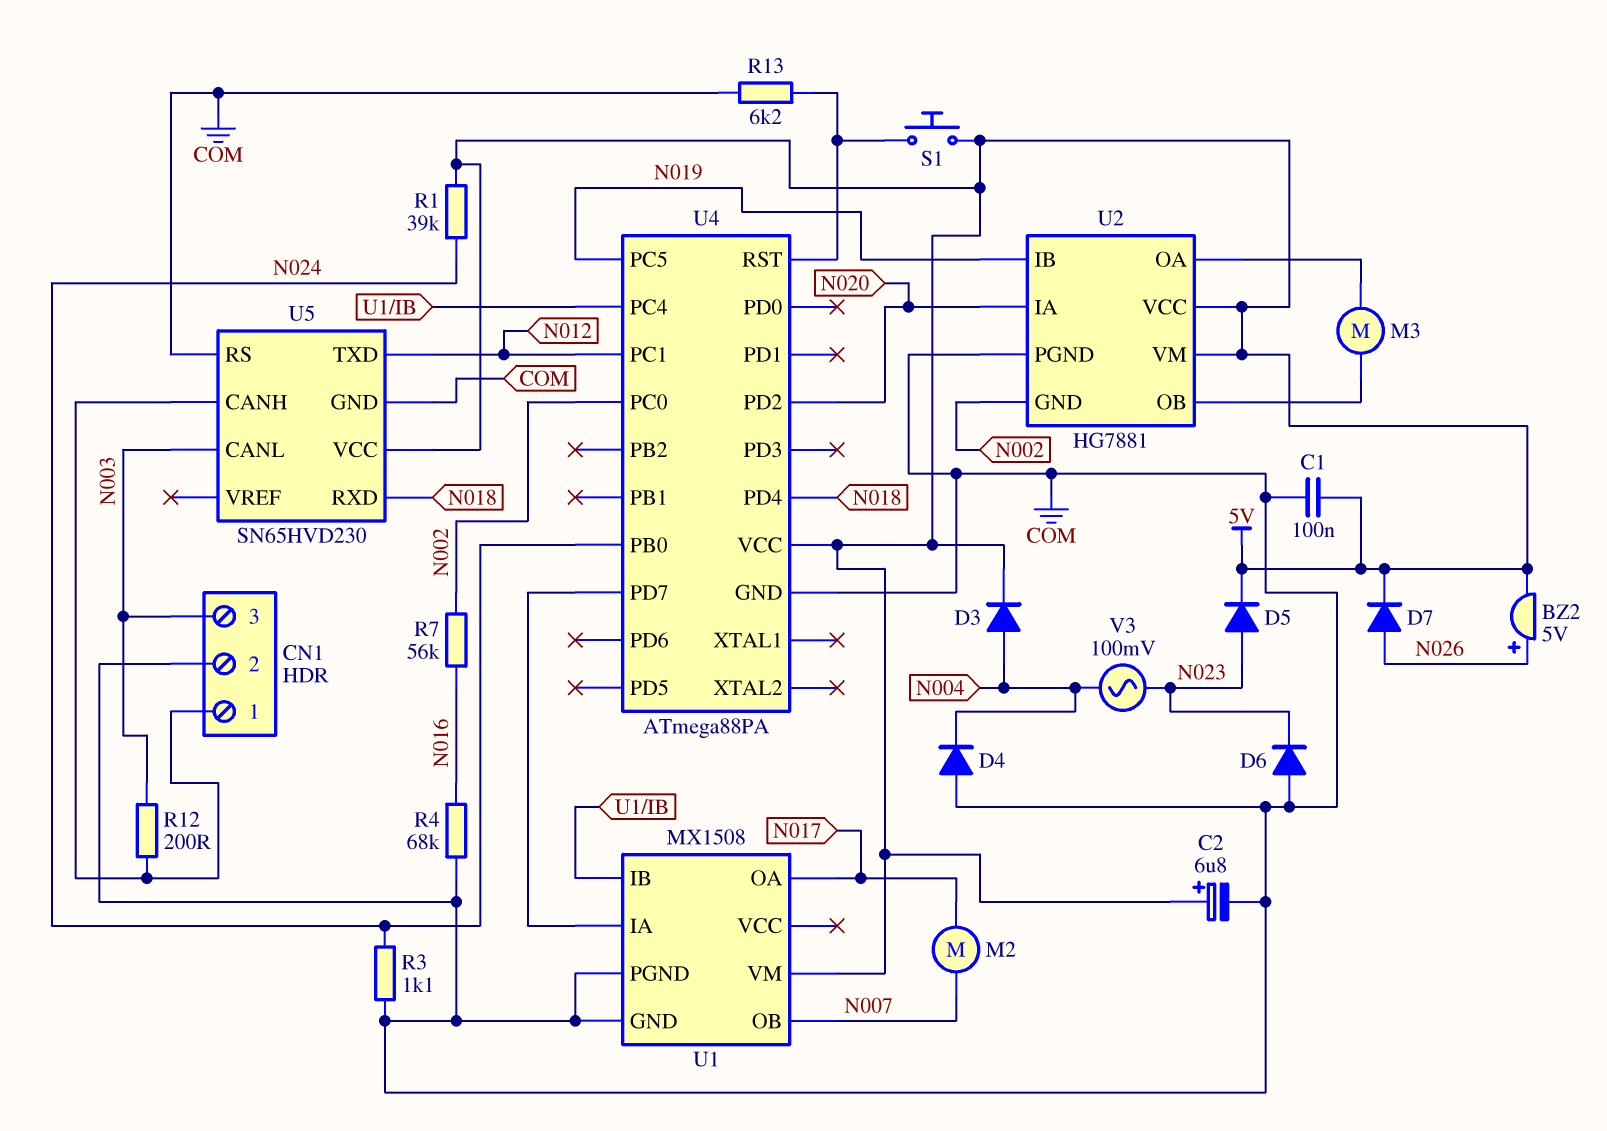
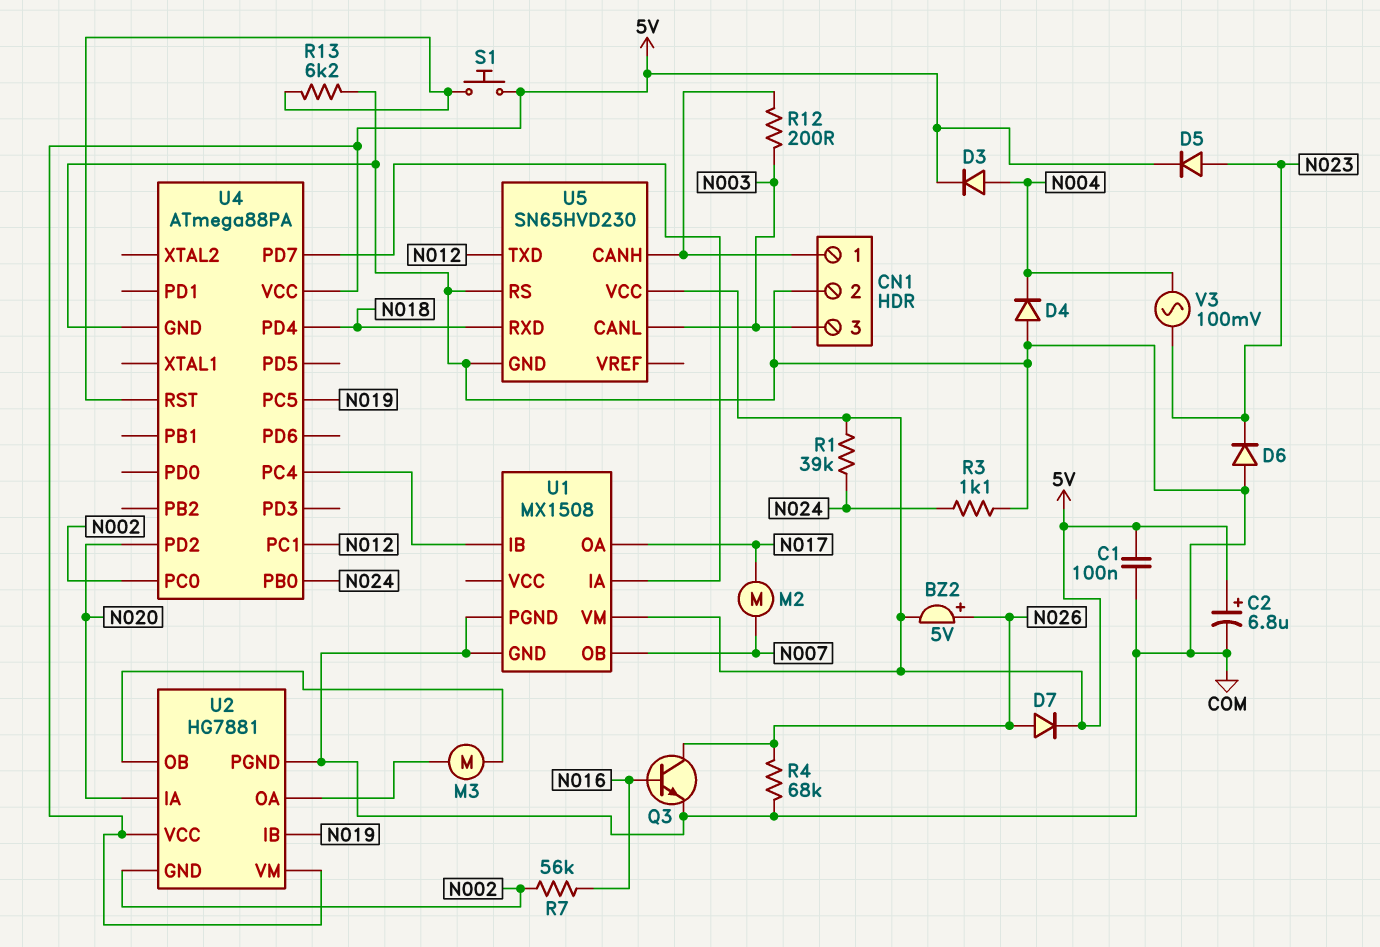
Q3: none -> NPN (B N016, C N026, E COM)
R4: 68k (COM, N016) -> 68k (COM, N026)

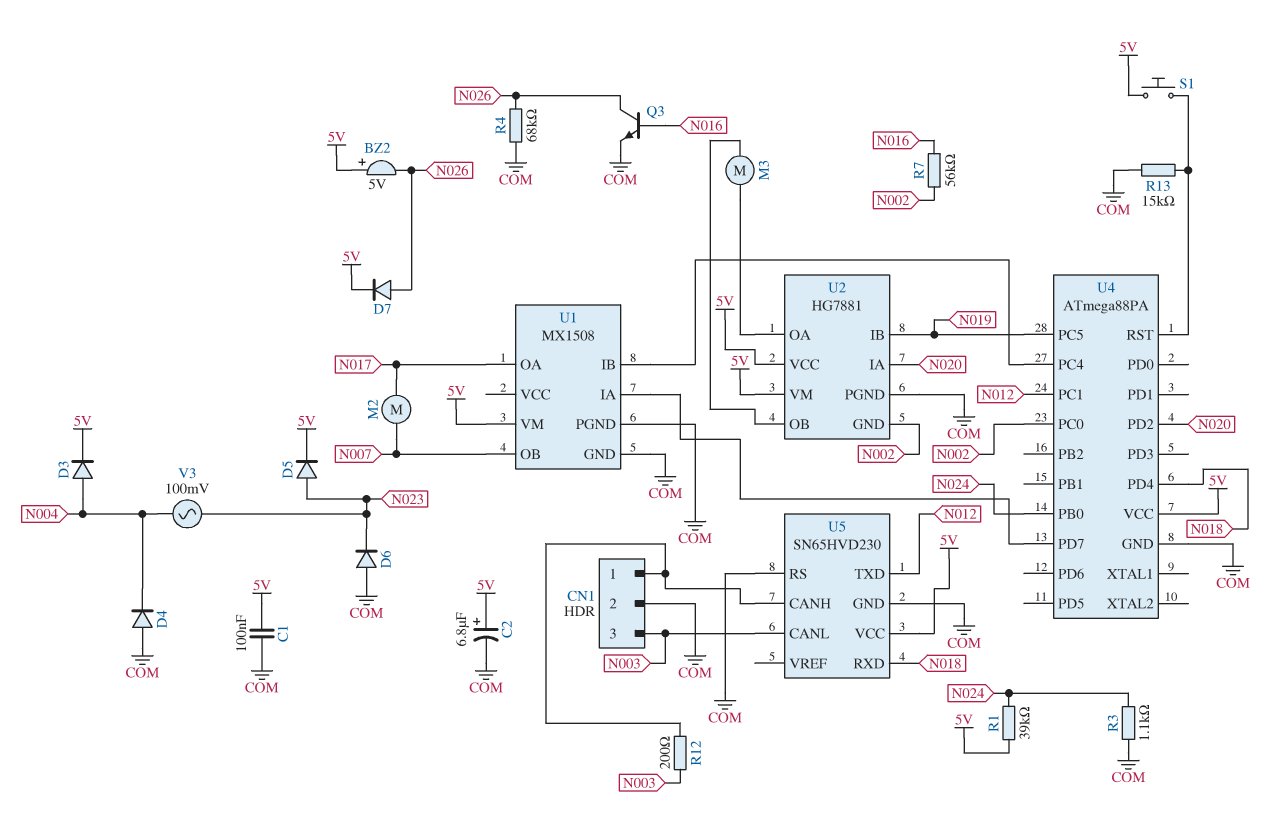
BZ2: buzzer 5V (plus N026, minus 5V) -> buzzer 5V (plus 5V, minus N026)
R13: 6.2k (COM, U4/RST) -> 15k (COM, U4/RST)

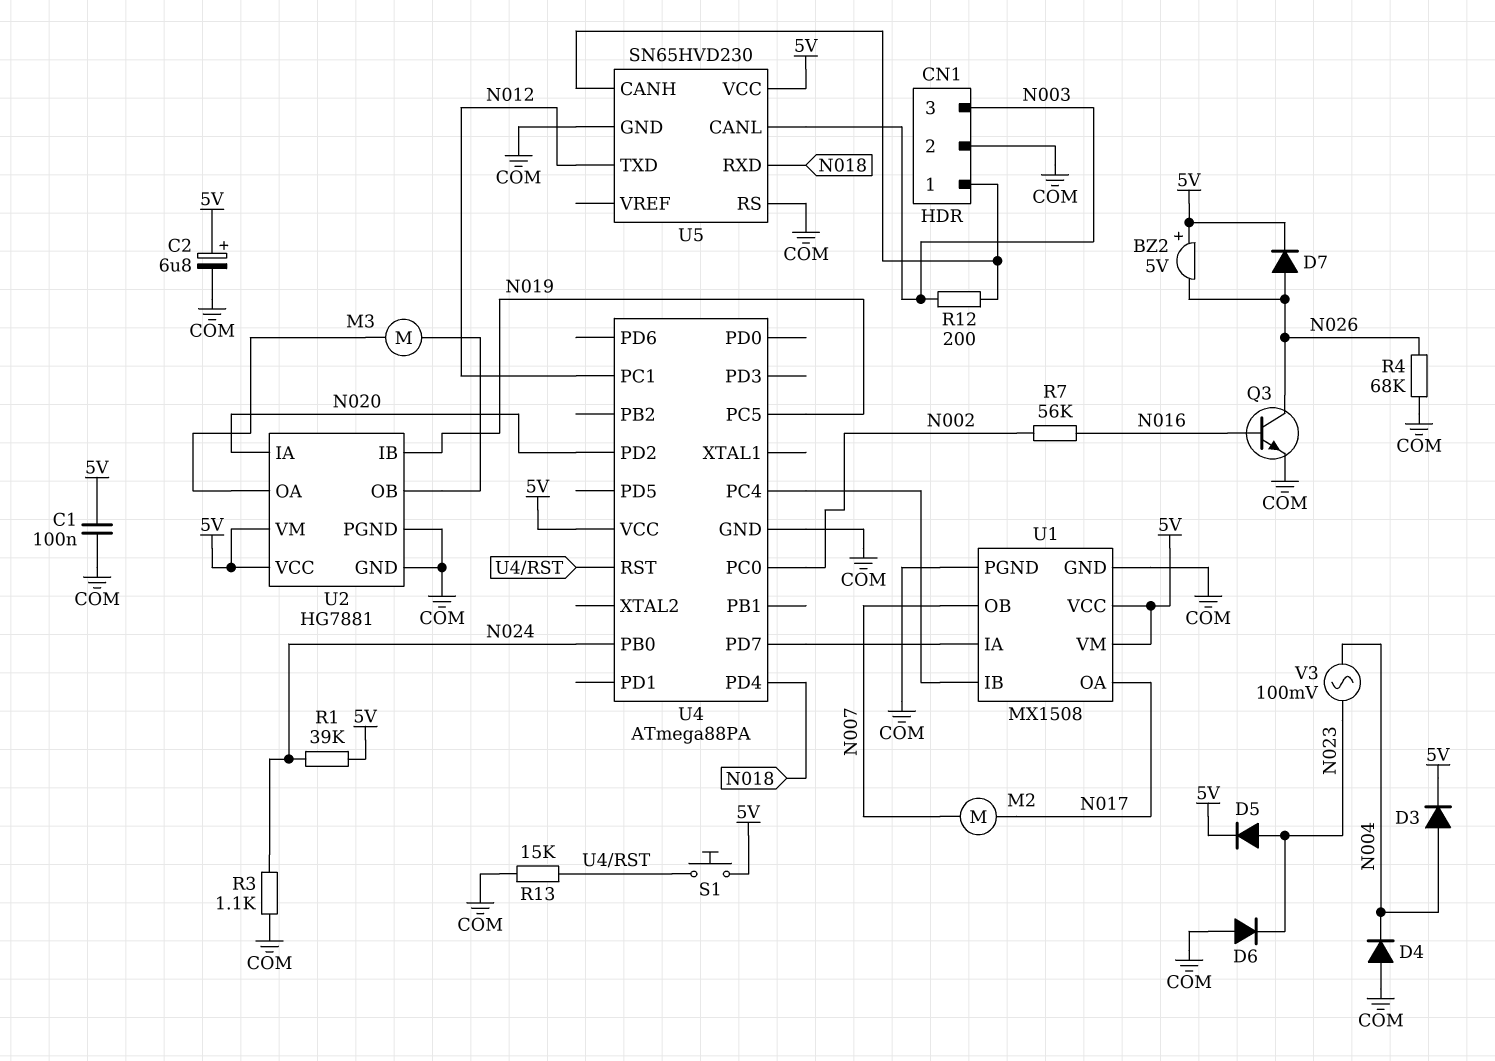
U1 pin VCC: none -> 5V
U2 pin GND: N002 -> COM

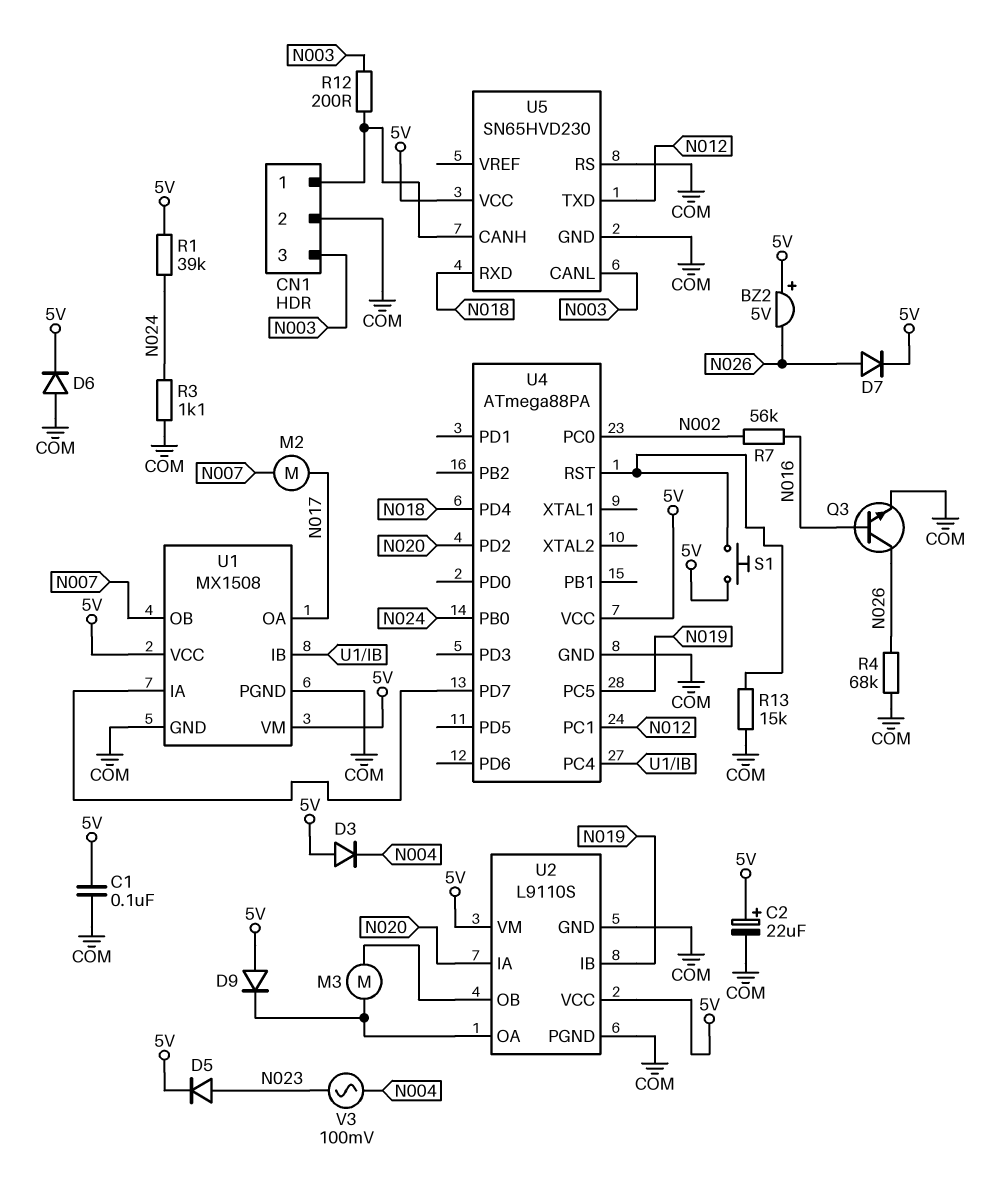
C2: 6.8uF (plus 5V, minus COM) -> 22uF (plus 5V, minus COM)
D3: diode (A N004, K 5V) -> diode (A 5V, K N004)
D4: diode (A COM, K N004) -> none
D6: diode (A COM, K N023) -> diode (A COM, K 5V)
D9: none -> diode (A 5V, K U2/OA)
U2: HG7881 -> L9110S

